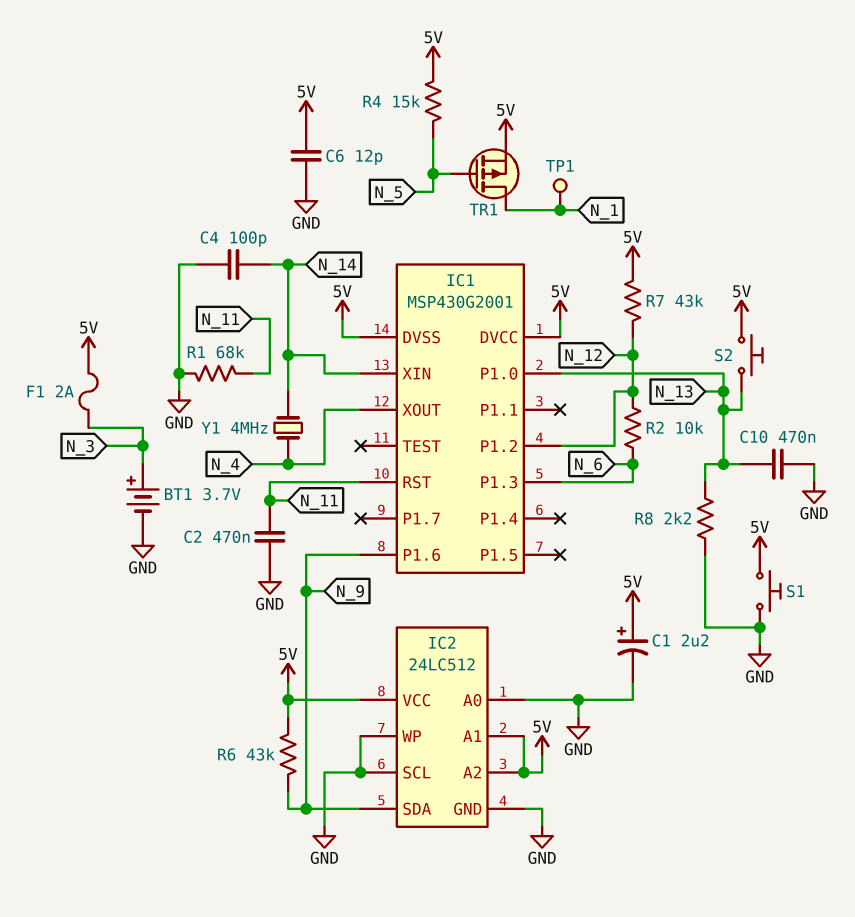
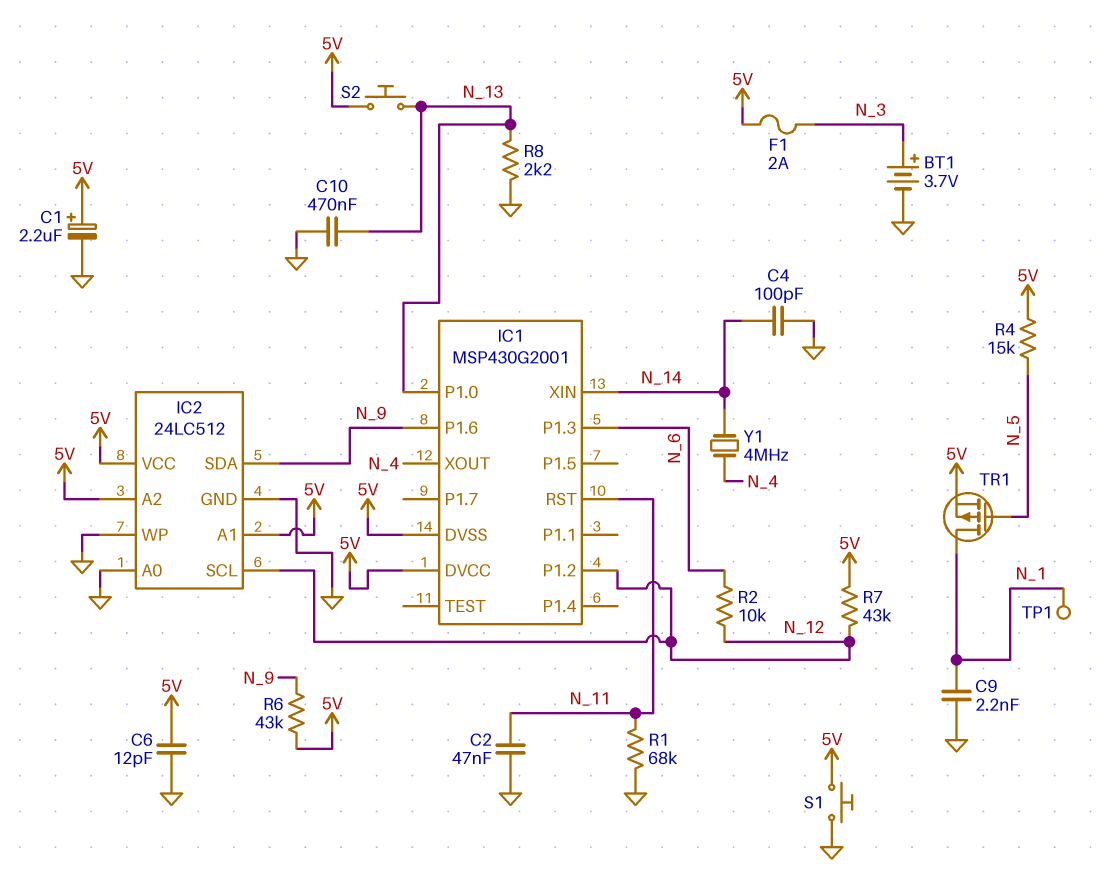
C2: 470nF (GND, N_11) -> 47nF (GND, N_11)
C9: none -> 2.2nF (GND, N_1)
IC2 pin SCL: GND -> N_12

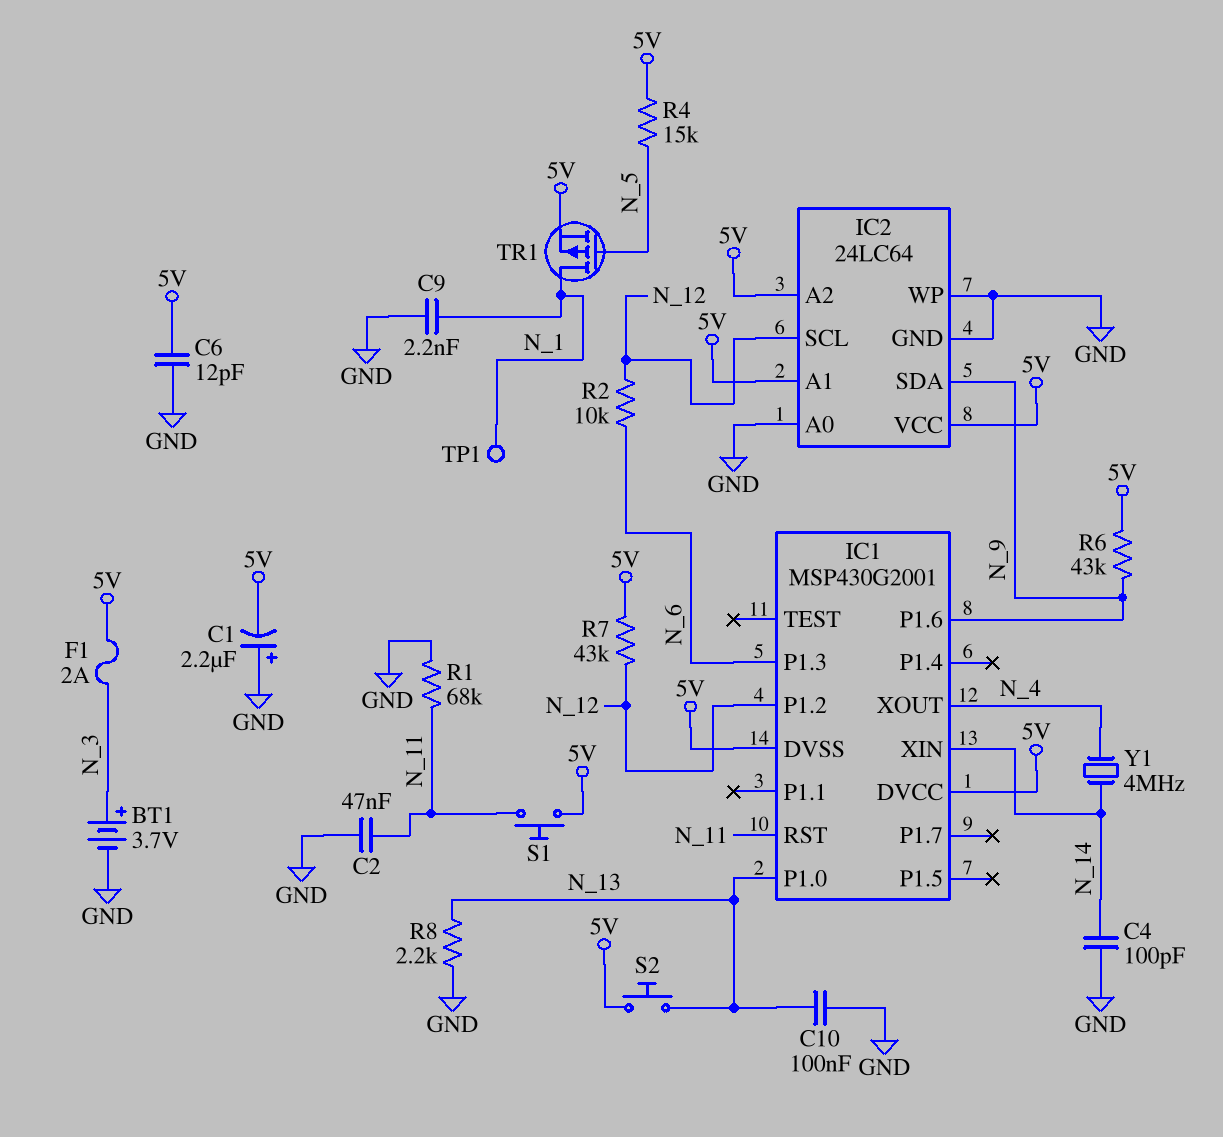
C1: 2.2uF (plus 5V, minus GND) -> 2.2uF (plus GND, minus 5V)
C10: 470nF (GND, N_13) -> 100nF (GND, N_13)
IC2: 24LC512 -> 24LC64
S1: button (5V, GND) -> button (5V, N_11)

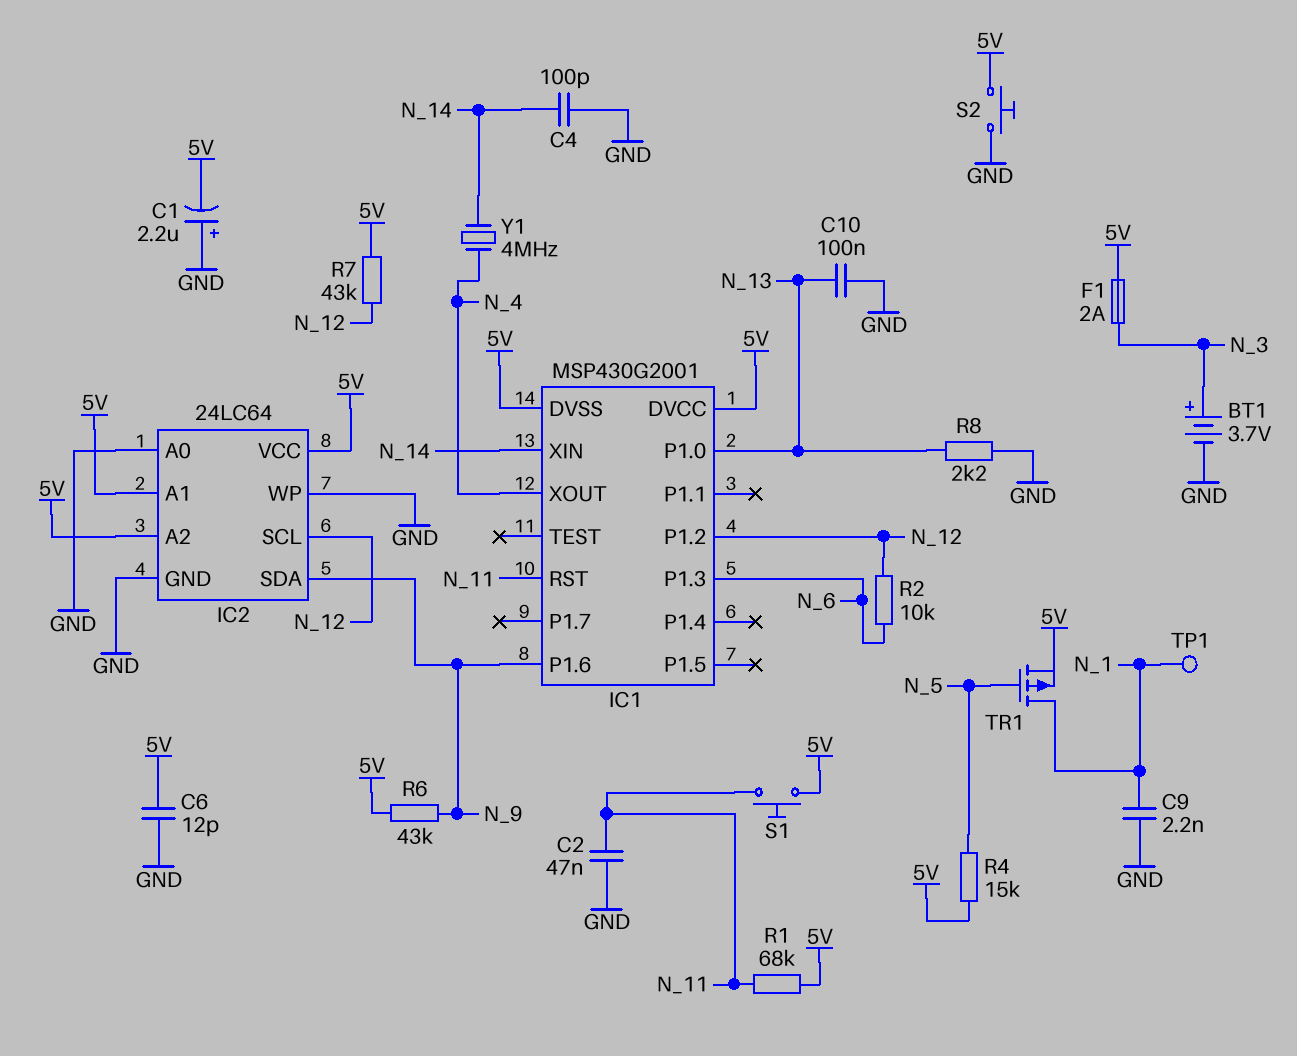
R1: 68k (GND, N_11) -> 68k (5V, N_11)
S2: button (5V, N_13) -> button (5V, GND)

